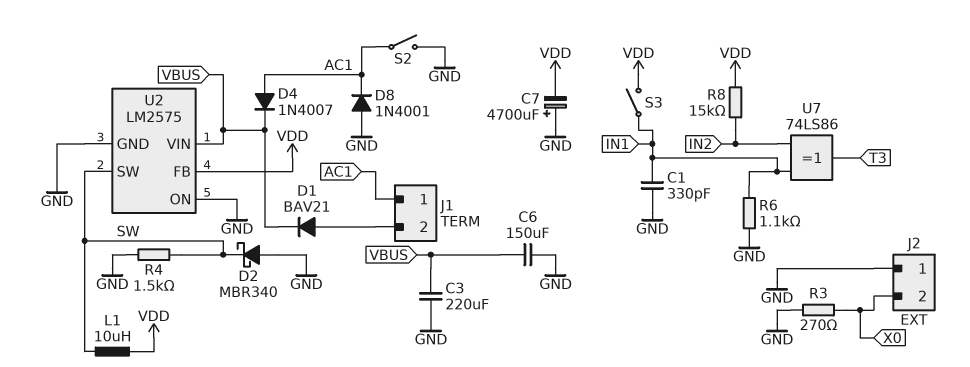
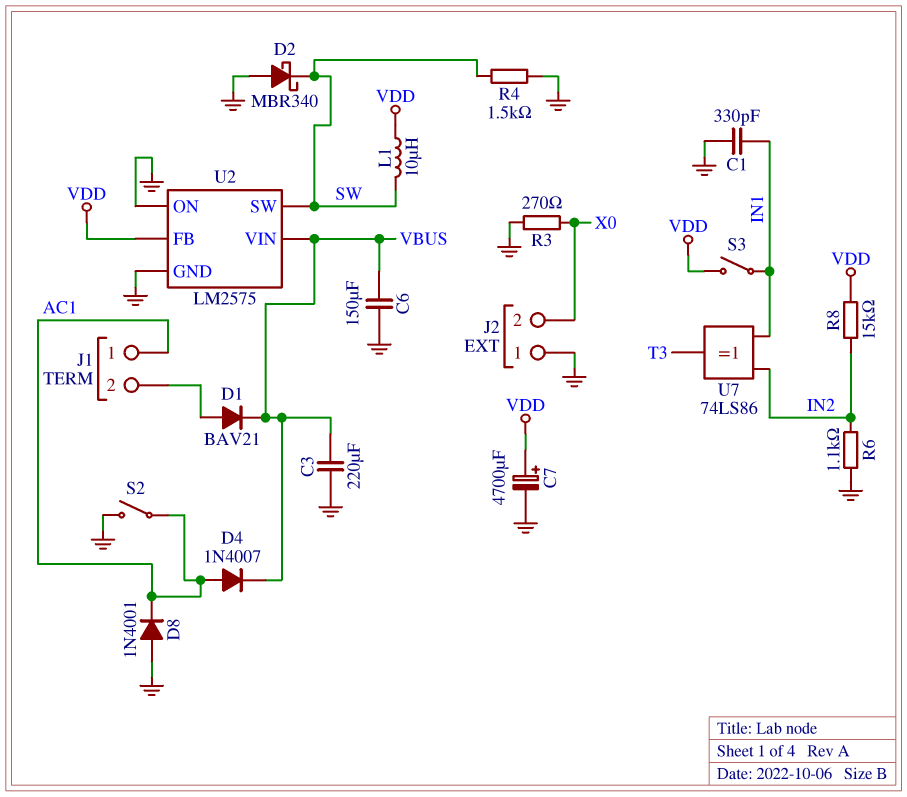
C7: 4700uF (plus GND, minus VDD) -> 4700uF (plus VDD, minus GND)
R6: 1.1k (GND, IN1) -> 1.1k (GND, IN2)

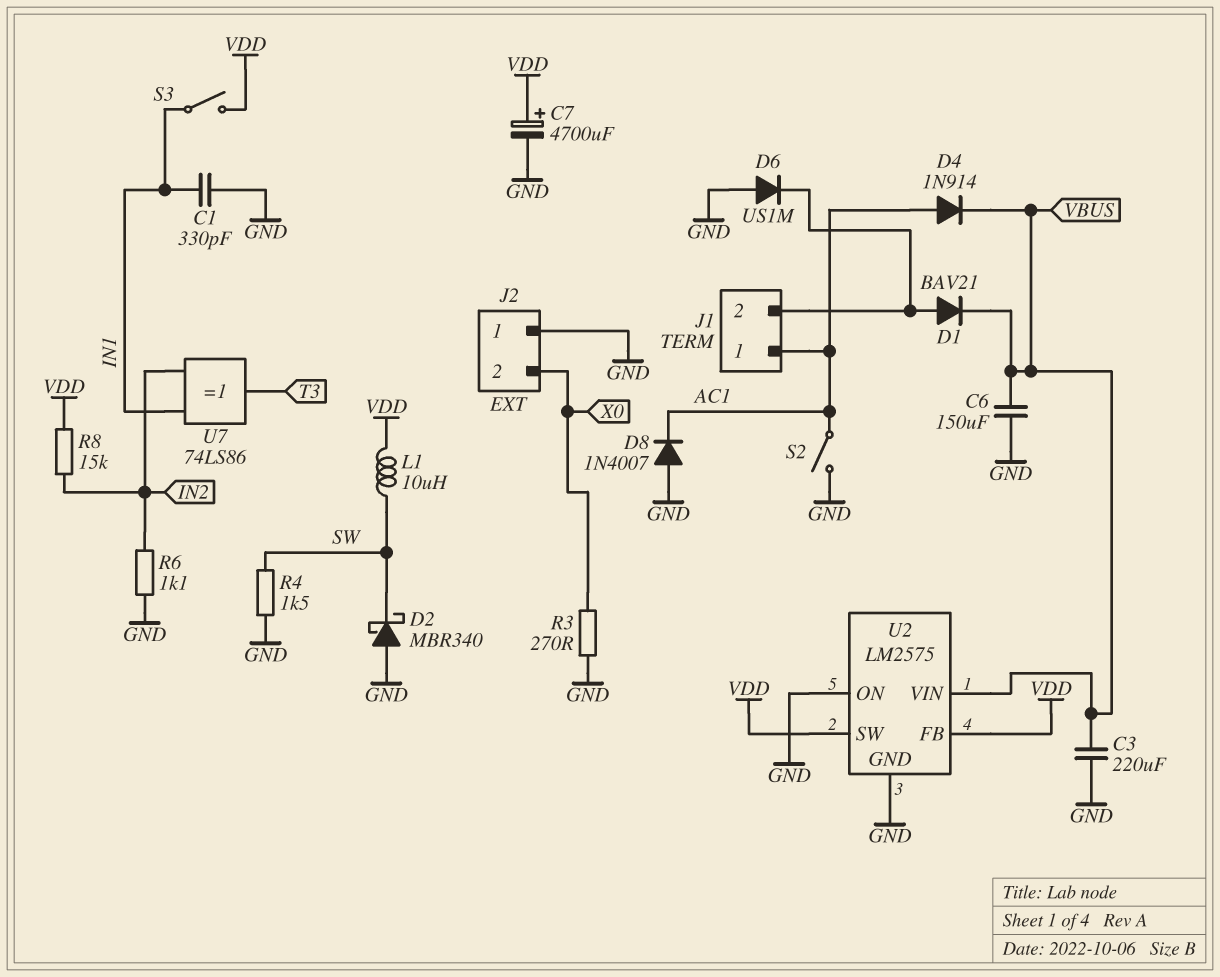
D4: diode 1N4007 (A AC1, K VBUS) -> diode 1N914 (A AC1, K VBUS)
D6: none -> diode US1M (A GND, K J1/2)
D8: diode 1N4001 (A GND, K AC1) -> diode 1N4007 (A GND, K AC1)
U2 pin SW: SW -> VDD

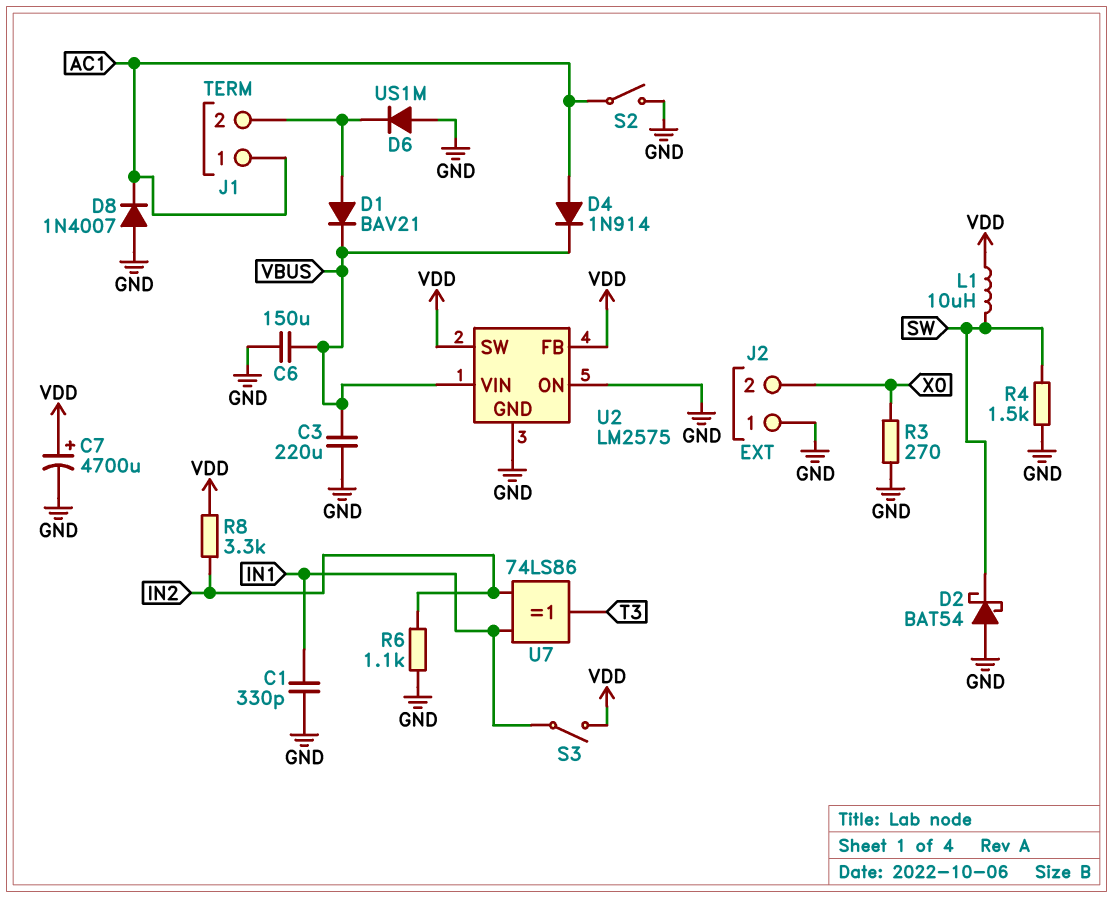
D2: schottky MBR340 (A GND, K SW) -> schottky BAT54 (A GND, K SW)
R8: 15k (IN2, VDD) -> 3.3k (IN2, VDD)

